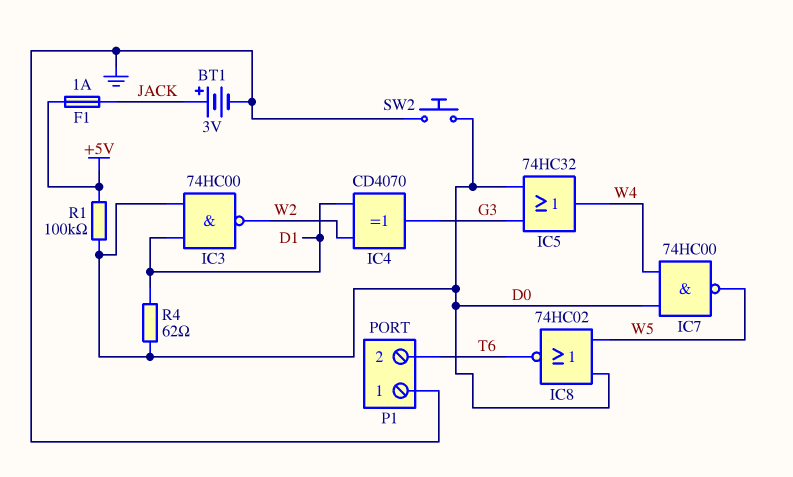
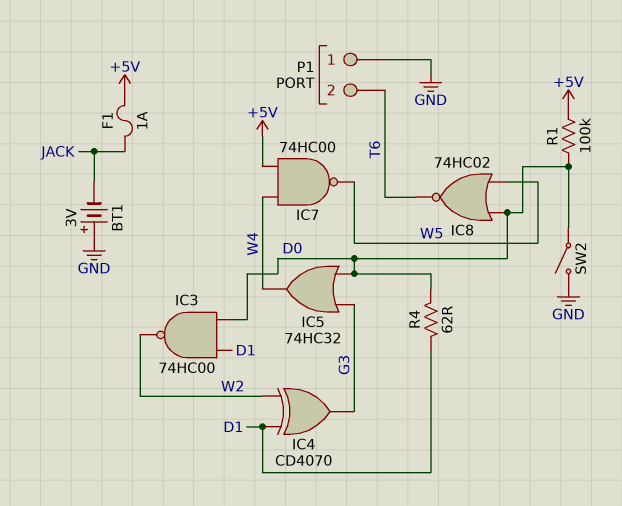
BT1: 3V (plus JACK, minus GND) -> 3V (plus GND, minus JACK)
IC7: NAND 74HC00 (in D0, in W4, out W5) -> NAND 74HC00 (in +5V, in W4, out W5)
SW2: button (D0, GND) -> switch (D0, GND)

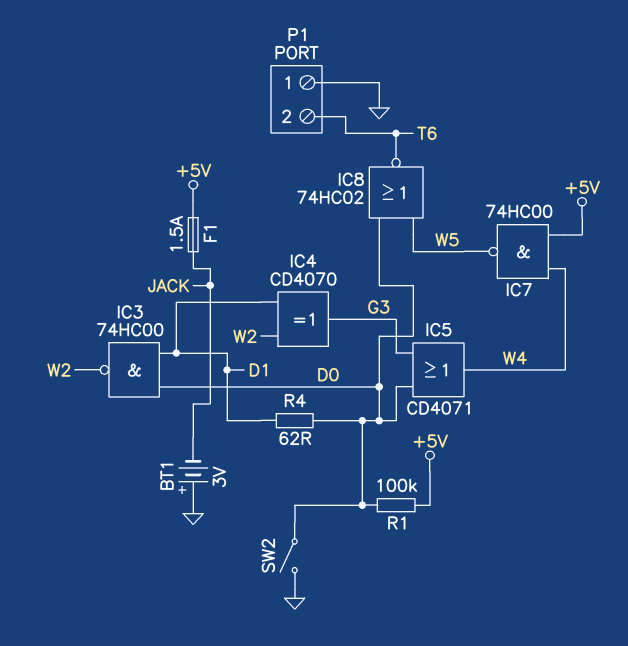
F1: 1A (+5V, JACK) -> 1.5A (+5V, JACK)
IC5: OR 74HC32 (in D0, in G3, out W4) -> OR CD4071 (in D0, in G3, out W4)

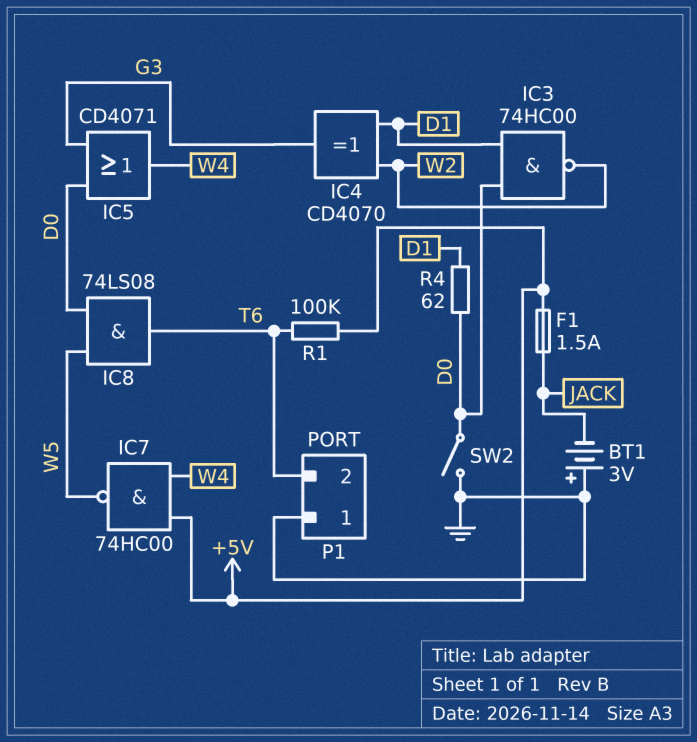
IC8: NOR 74HC02 (in D0, in W5, out T6) -> AND 74LS08 (in D0, in W5, out T6)
R1: 100k (+5V, D0) -> 100k (+5V, T6)

